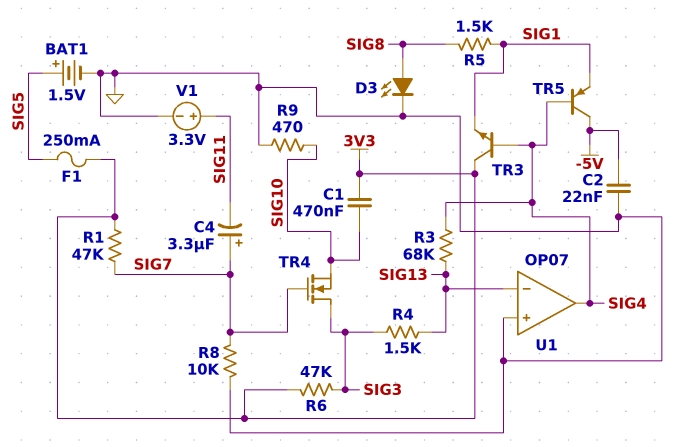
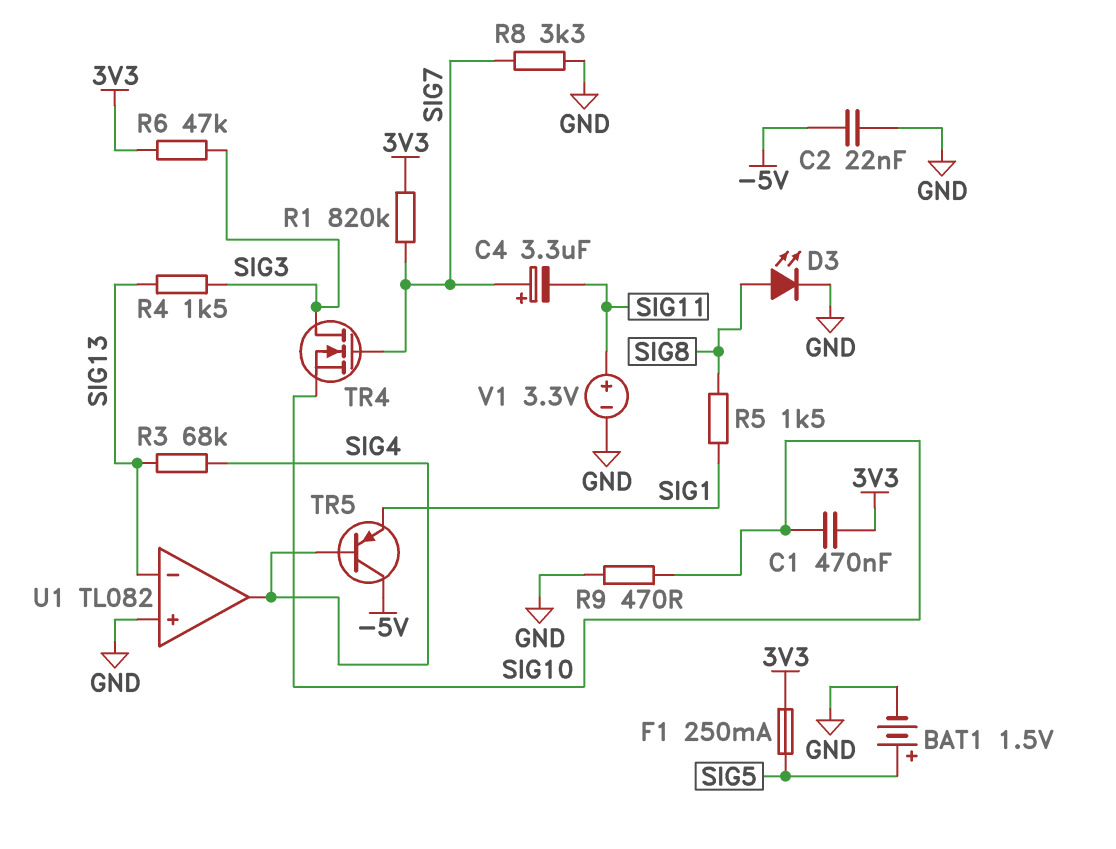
R1: 47k (3V3, SIG7) -> 820k (3V3, SIG7)
R8: 10k (GND, SIG7) -> 3.3k (GND, SIG7)
TR3: NPN (B SIG4, C 3V3, E SIG1) -> none
U1: OP07 -> TL082

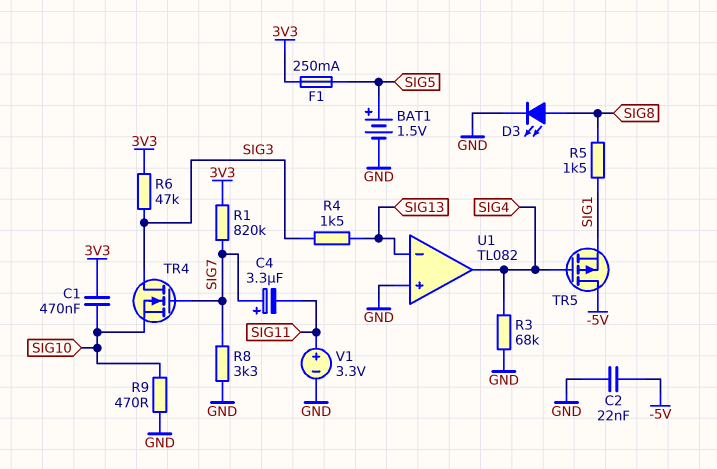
R3: 68k (SIG4, SIG13) -> 68k (GND, SIG4)
TR5: PNP (B SIG4, C -5V, E SIG1) -> PMOS (G SIG4, D -5V, S SIG1)

